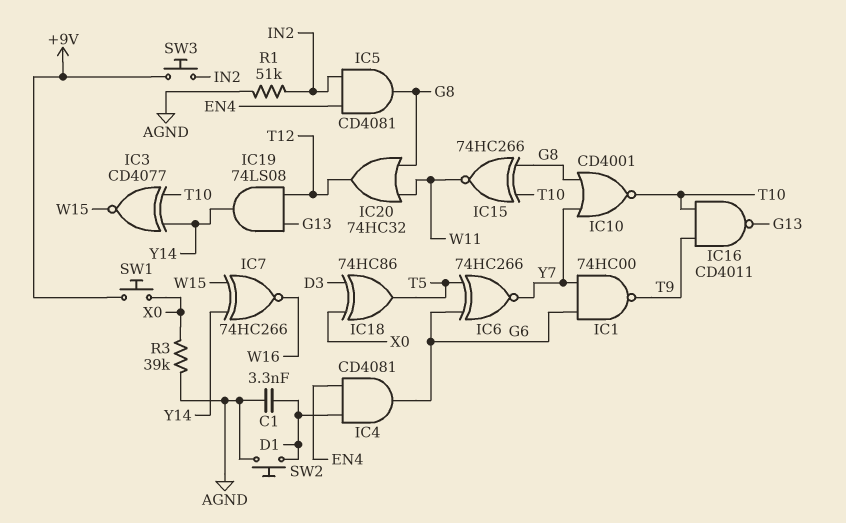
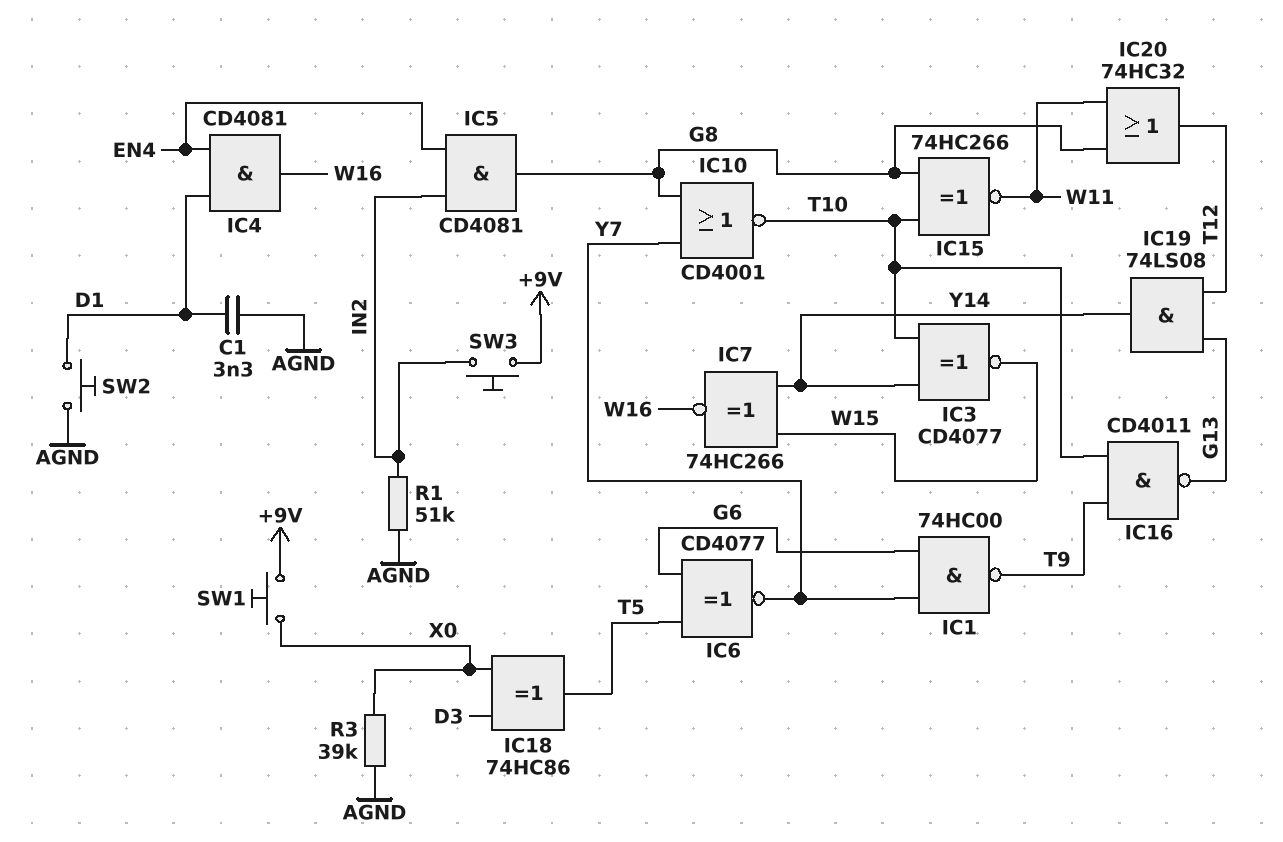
IC4: AND CD4081 (in D1, in EN4, out G6) -> AND CD4081 (in D1, in EN4, out W16)
IC6: XNOR 74HC266 (in G6, in T5, out Y7) -> XNOR CD4077 (in G6, in T5, out Y7)

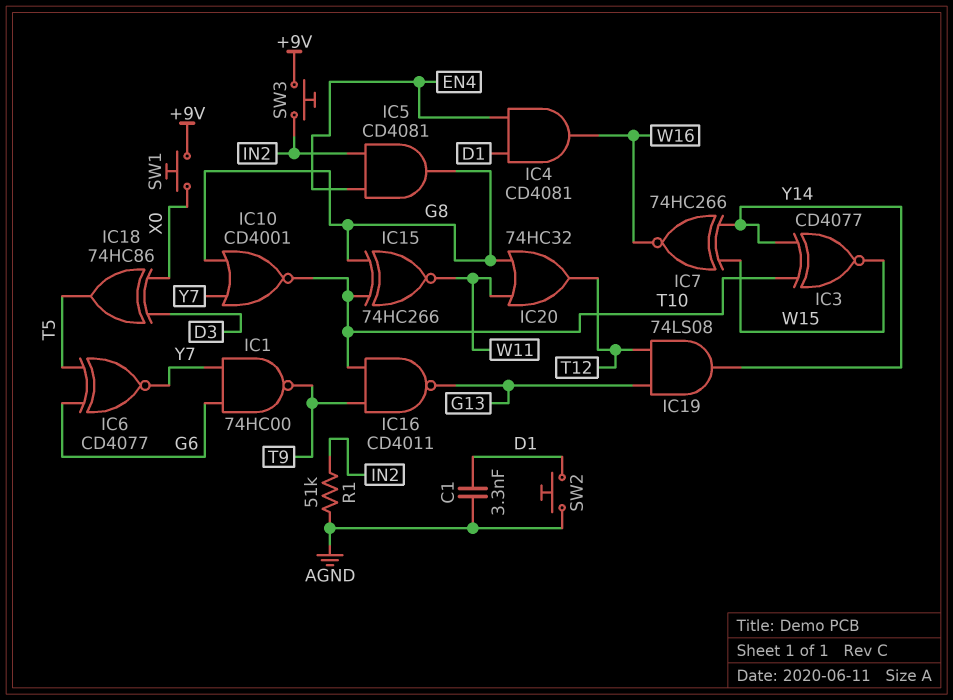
R3: 39k (AGND, X0) -> none

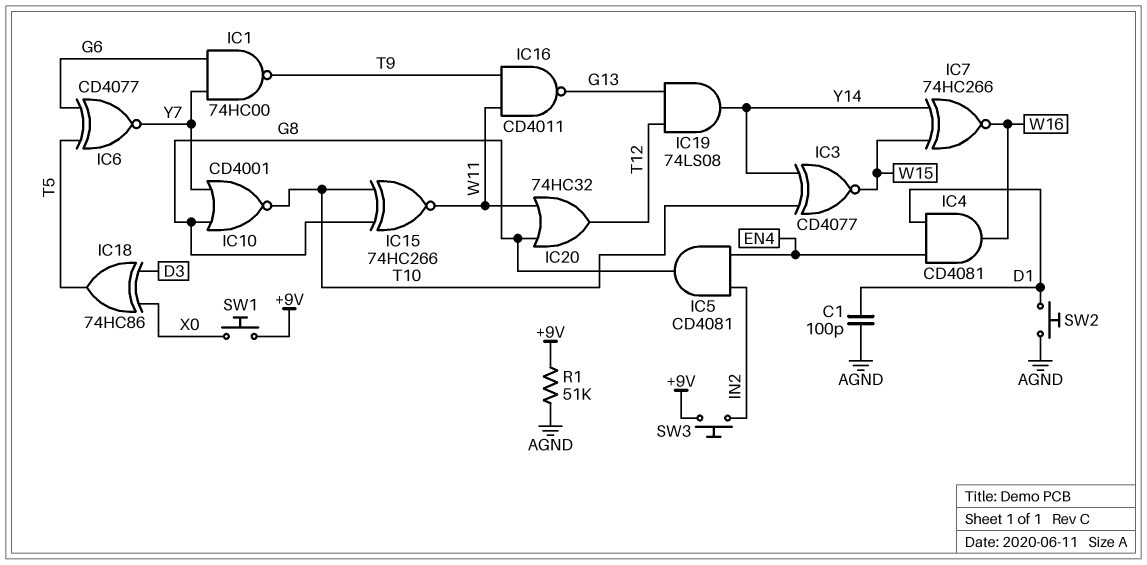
C1: 3.3nF (AGND, D1) -> 100pF (AGND, D1)
IC16: NAND CD4011 (in T9, in T10, out G13) -> NAND CD4011 (in T9, in W11, out G13)
R1: 51k (AGND, IN2) -> 51k (+9V, AGND)

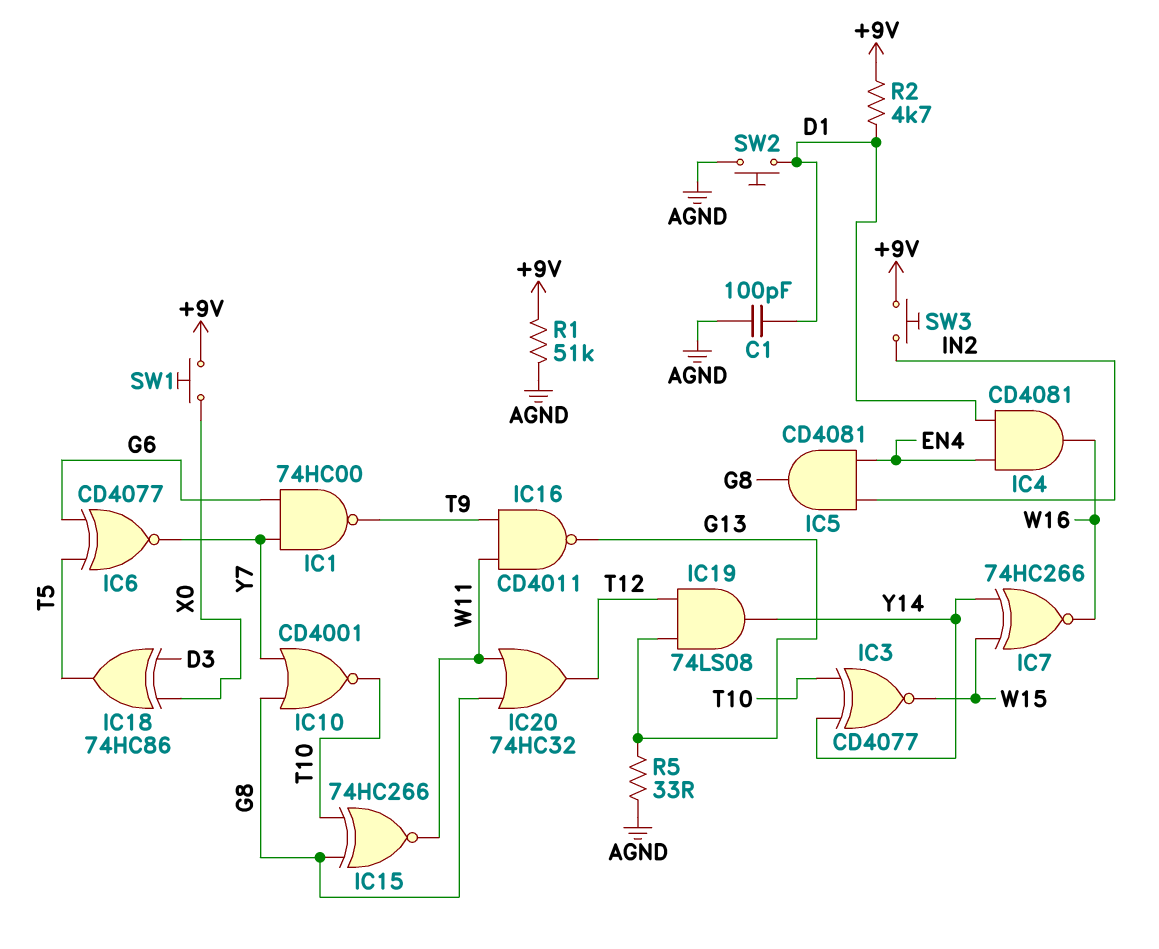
R2: none -> 4.7k (+9V, D1)
R5: none -> 33 (AGND, G13)

